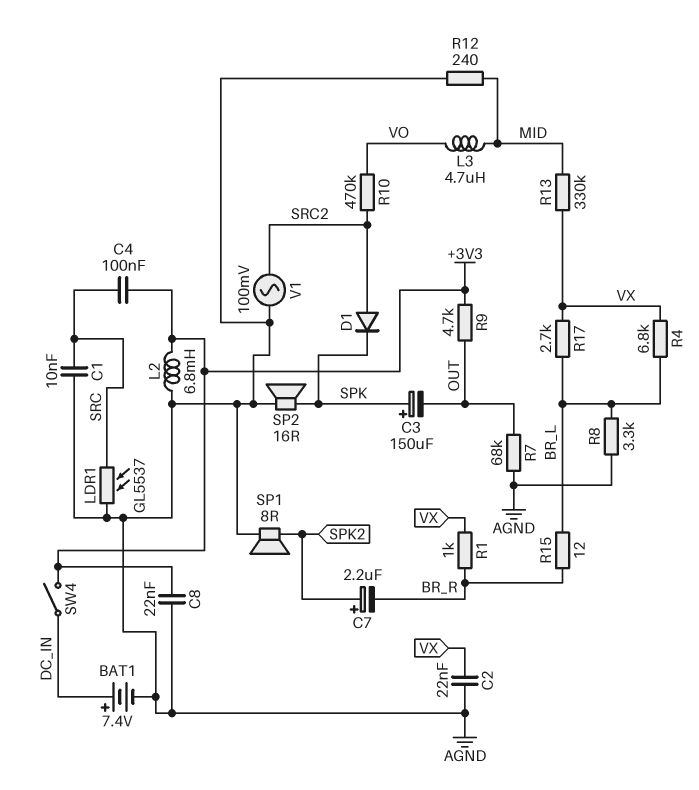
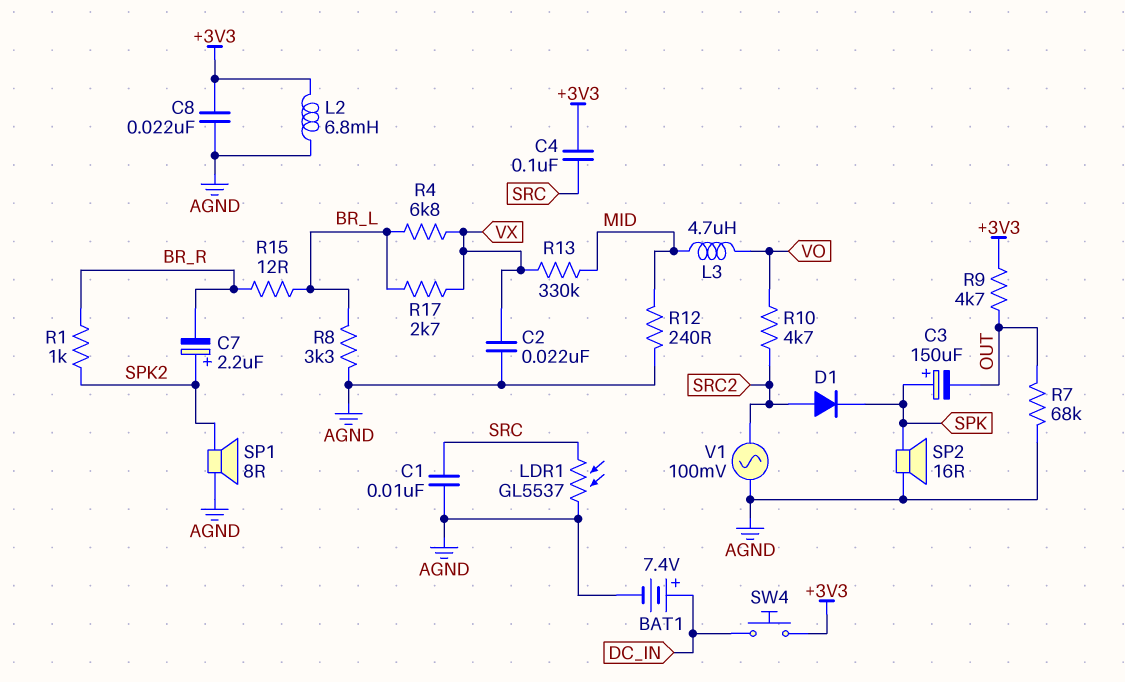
R1: 1k (BR_R, VX) -> 1k (BR_R, SPK2)
R10: 470k (SRC2, VO) -> 4.7k (SRC2, VO)
SW4: switch (+3V3, DC_IN) -> button (+3V3, DC_IN)

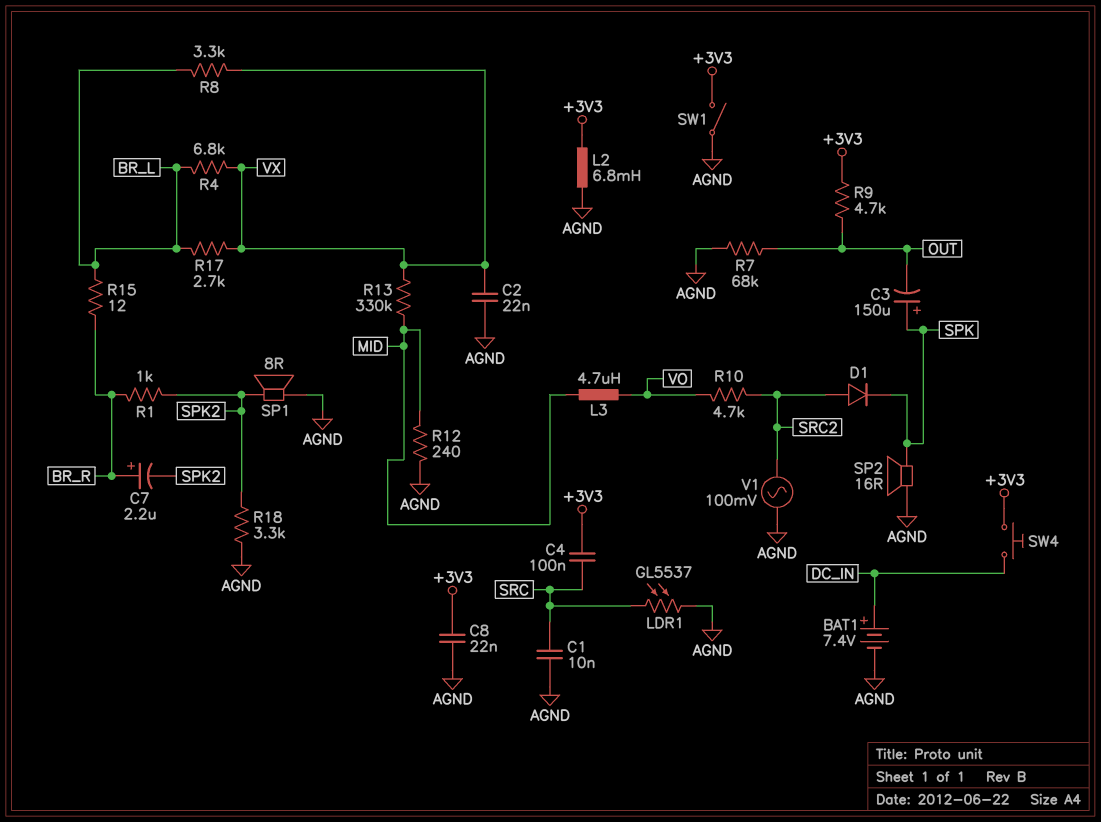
C7: 2.2uF (plus SPK2, minus BR_R) -> 2.2uF (plus BR_R, minus SPK2)
R8: 3.3k (AGND, BR_L) -> 3.3k (BR_L, VX)
R18: none -> 3.3k (AGND, SPK2)
SW1: none -> switch (+3V3, AGND)

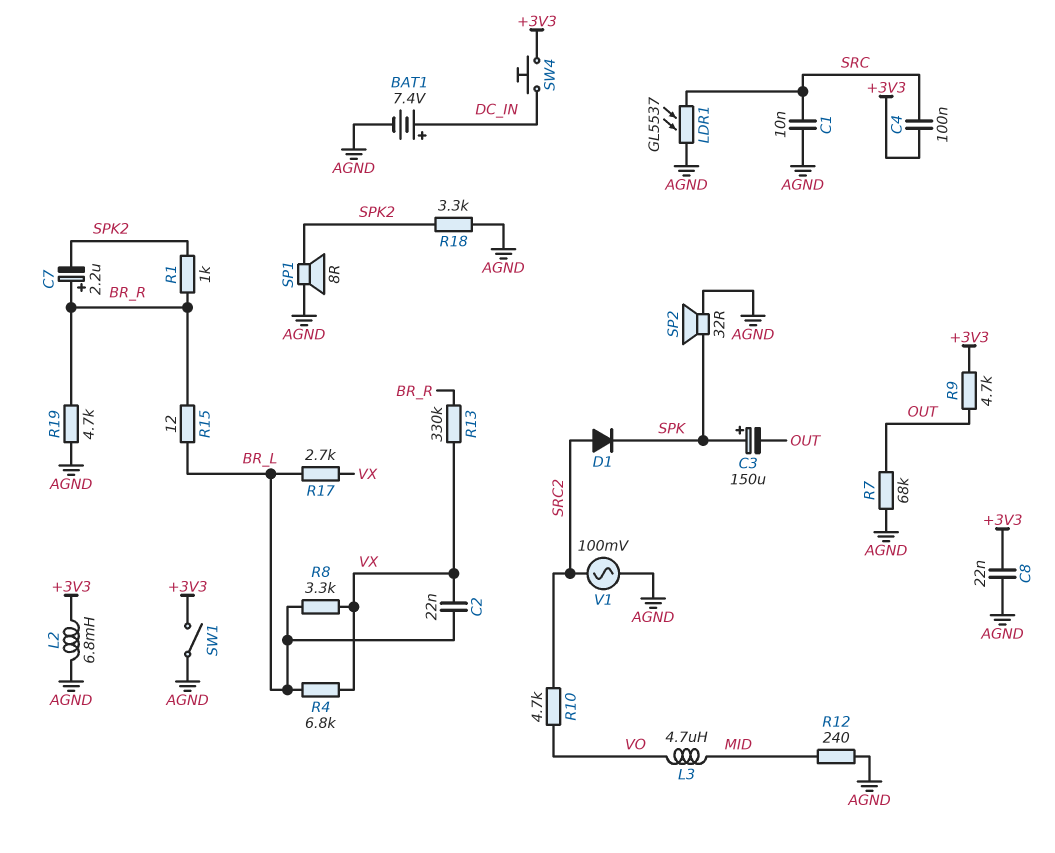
C2: 22nF (AGND, VX) -> 22nF (BR_L, VX)
R13: 330k (MID, VX) -> 330k (BR_R, VX)
R19: none -> 4.7k (AGND, BR_R)
SP2: speaker 16R (AGND, SPK) -> speaker 32R (AGND, SPK)

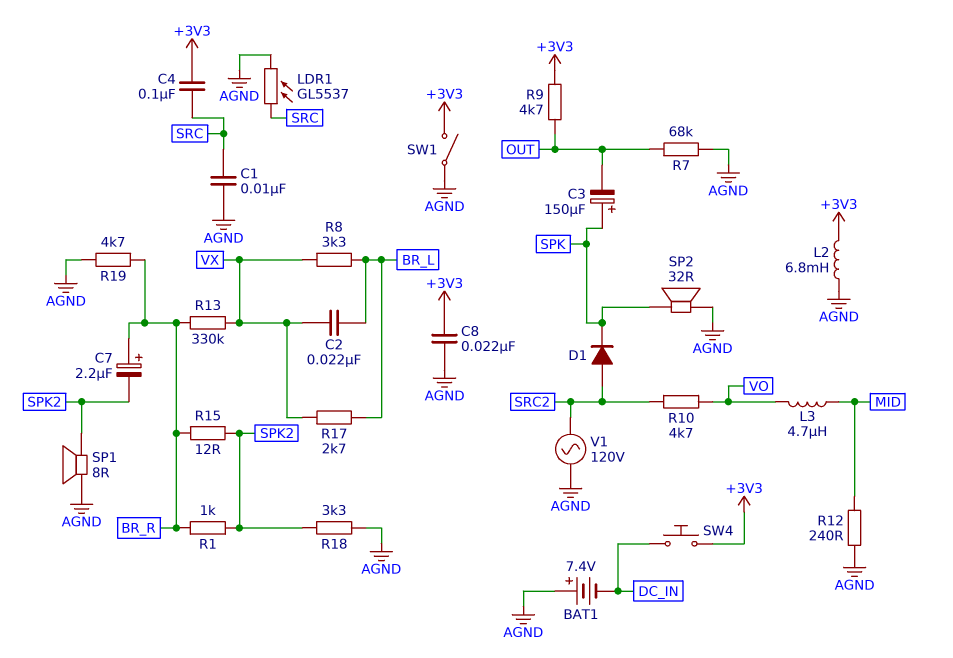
BAT1: 7.4V (plus DC_IN, minus AGND) -> 7.4V (plus AGND, minus DC_IN)
R4: 6.8k (BR_L, VX) -> none
R15: 12 (BR_L, BR_R) -> 12 (BR_R, SPK2)
V1: AC 100mV (AGND, SRC2) -> AC 120V (AGND, SRC2)

